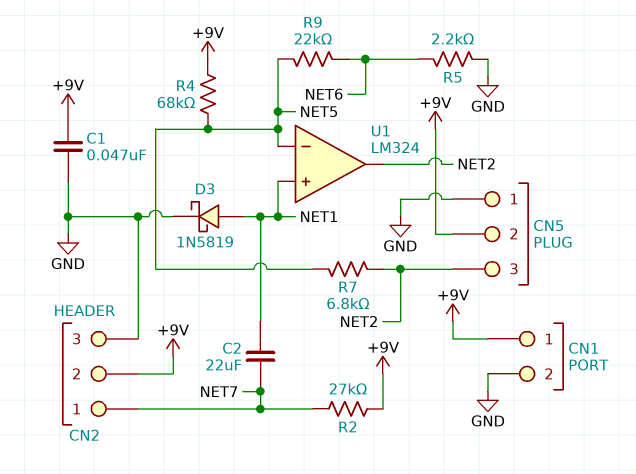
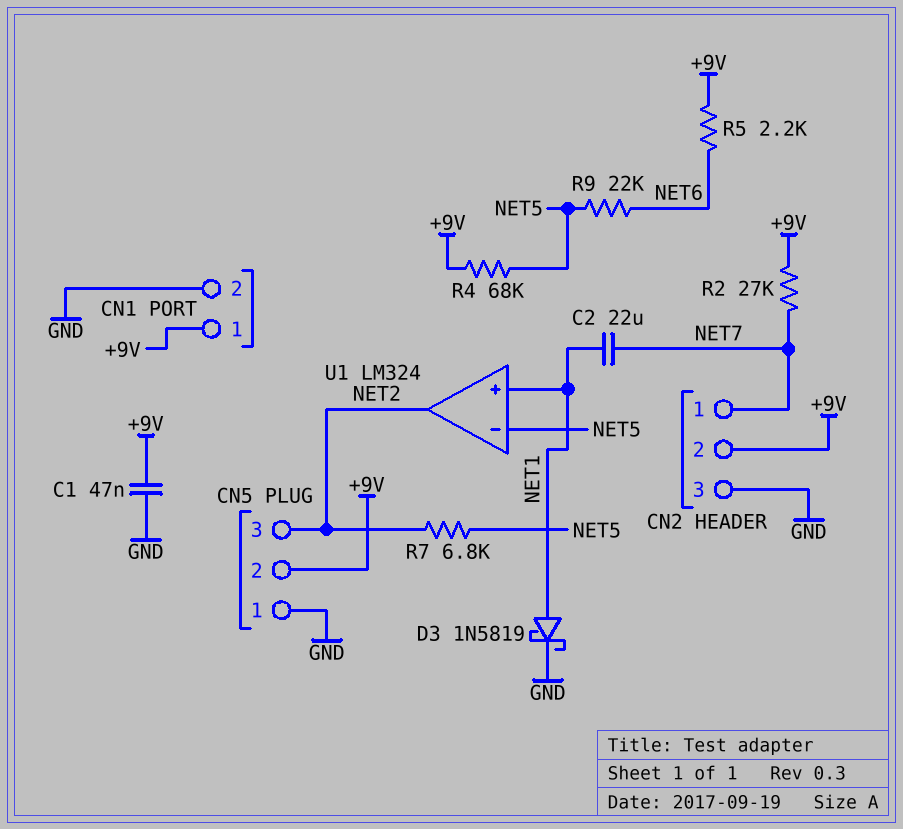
R5: 2.2k (GND, NET6) -> 2.2k (+9V, NET6)

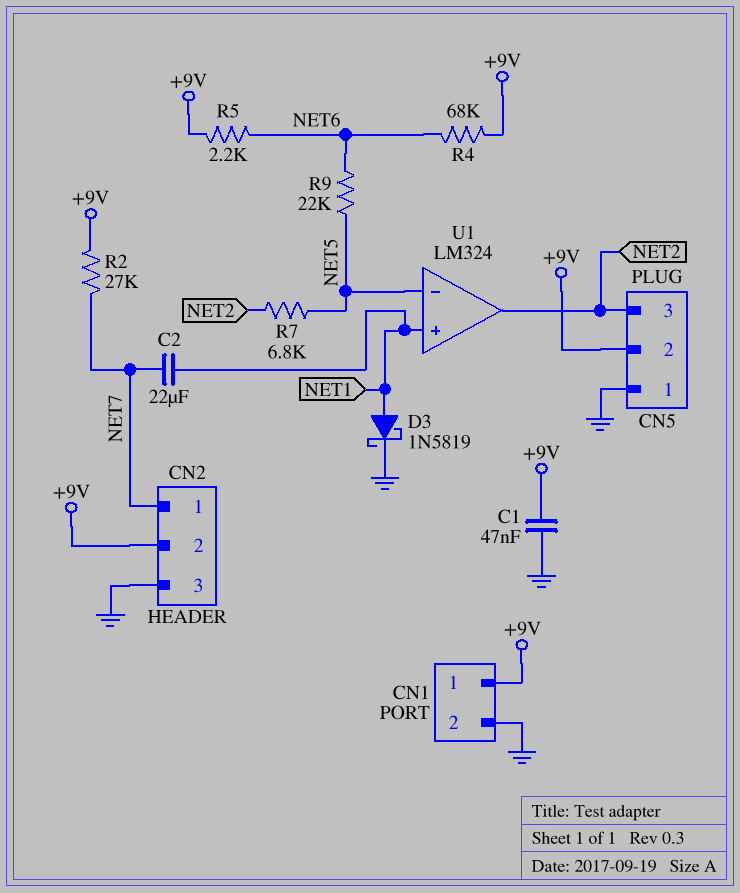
R4: 68k (+9V, NET5) -> 68k (+9V, NET6)

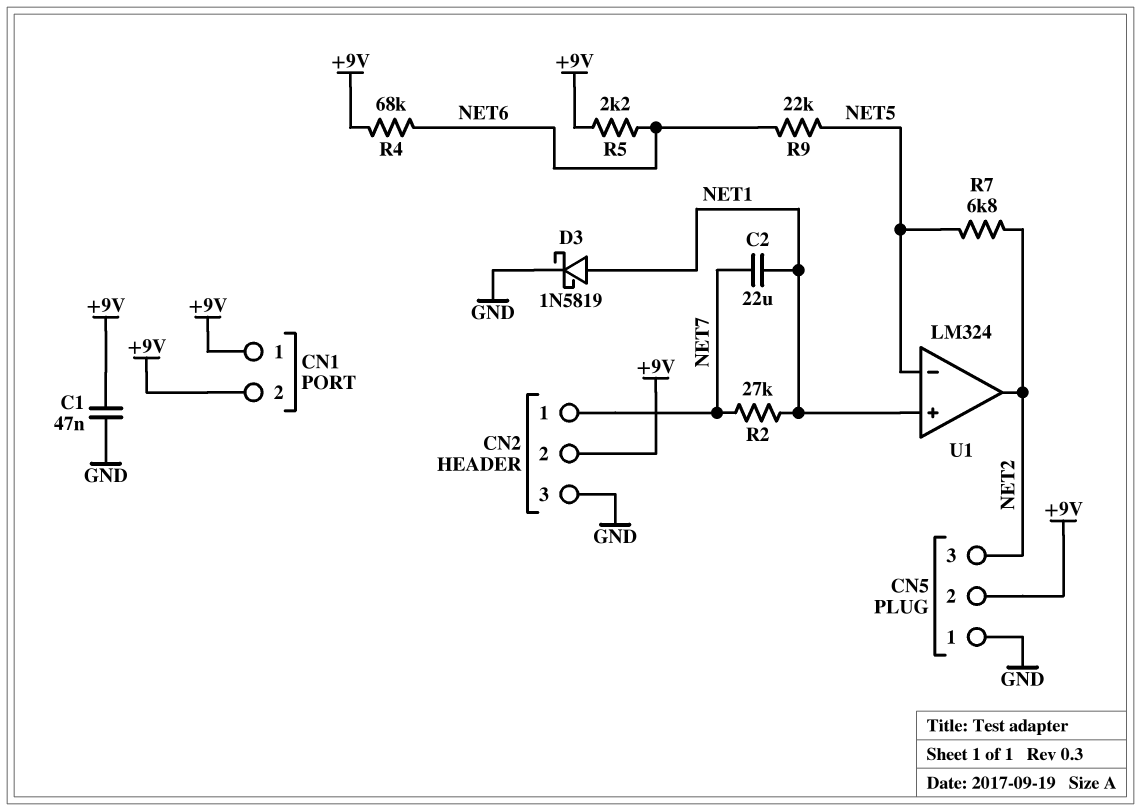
CN1 pin 2: GND -> +9V
R2: 27k (+9V, NET7) -> 27k (NET1, NET7)

